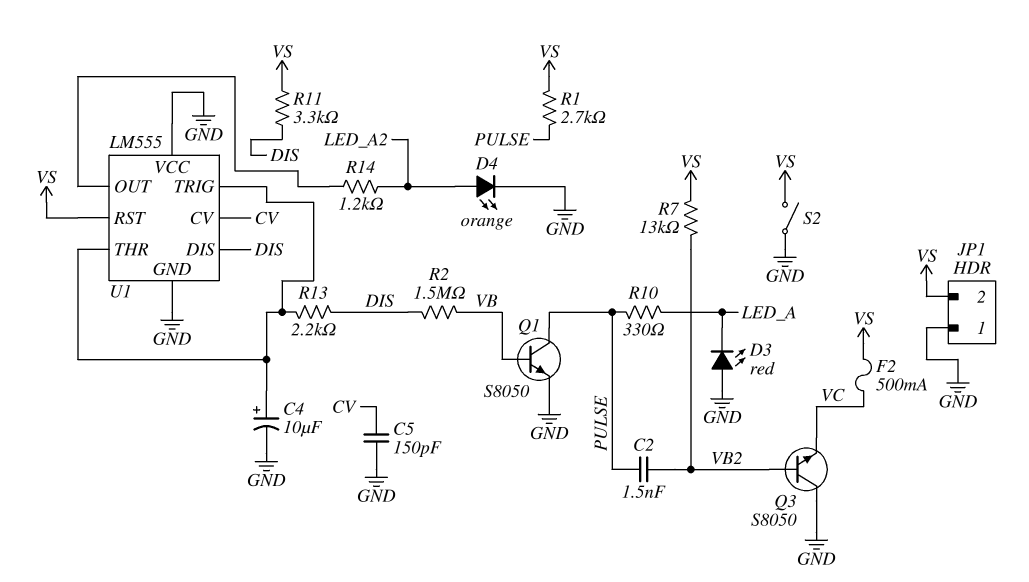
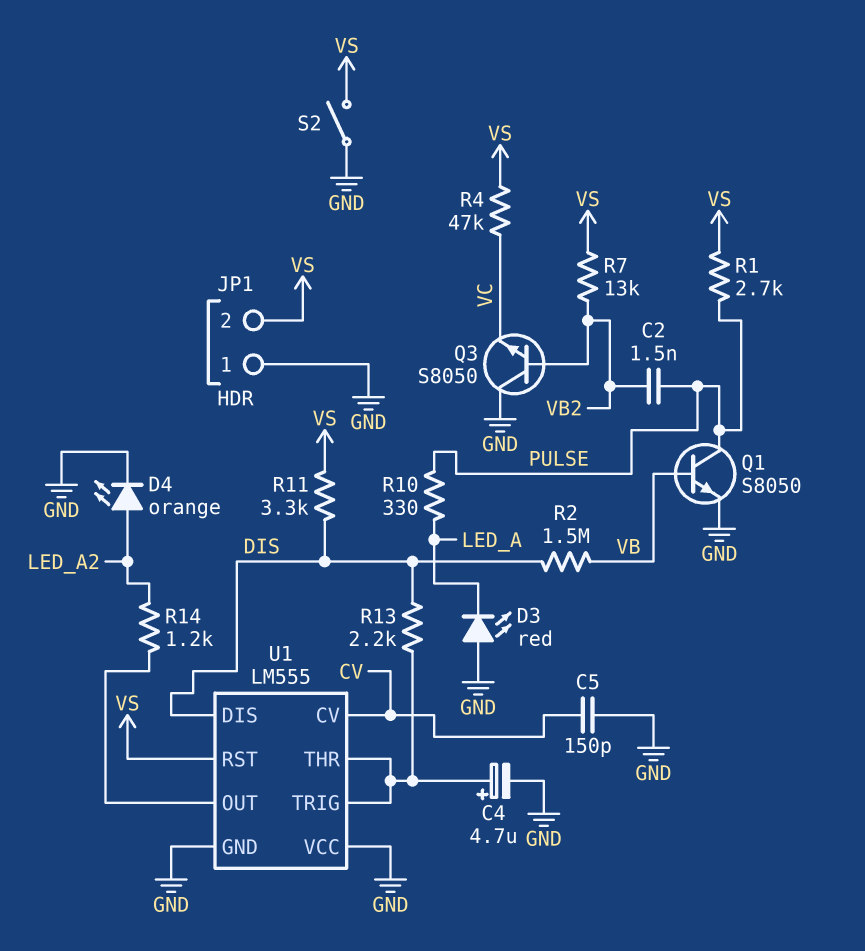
C4: 10uF (plus U1/THR, minus GND) -> 4.7uF (plus U1/THR, minus GND)
F2: 500mA (VC, VS) -> none
R4: none -> 47k (VC, VS)

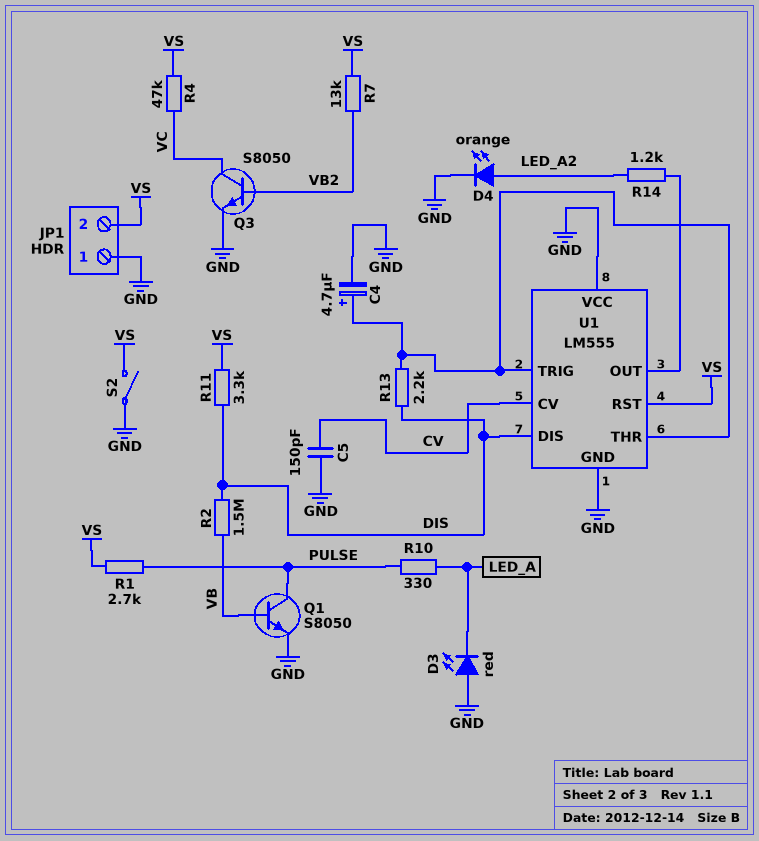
C2: 1.5nF (PULSE, VB2) -> none
Q3: NPN S8050 (B VB2, C GND, E VC) -> NPN S8050 (B VB2, C VC, E GND)

